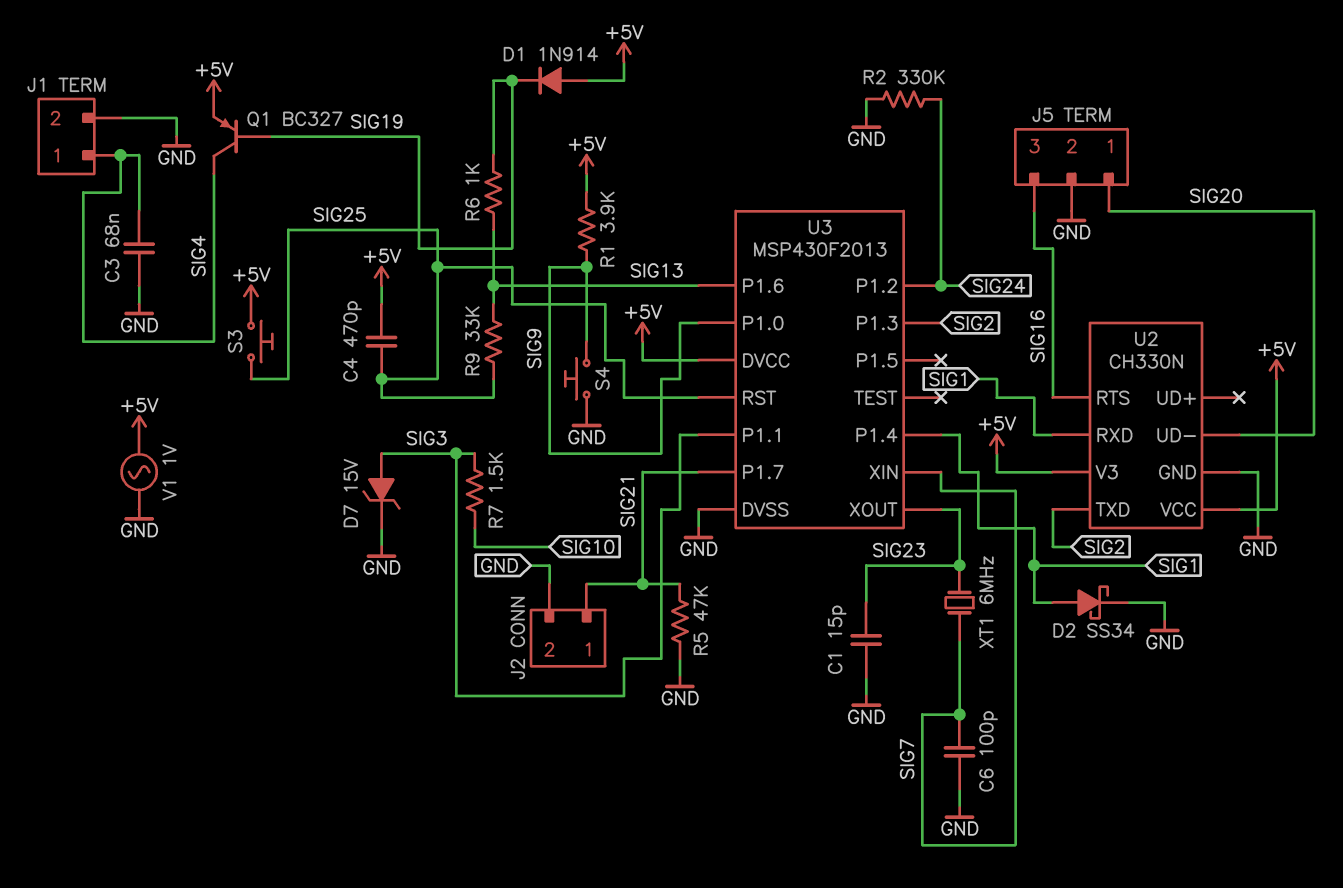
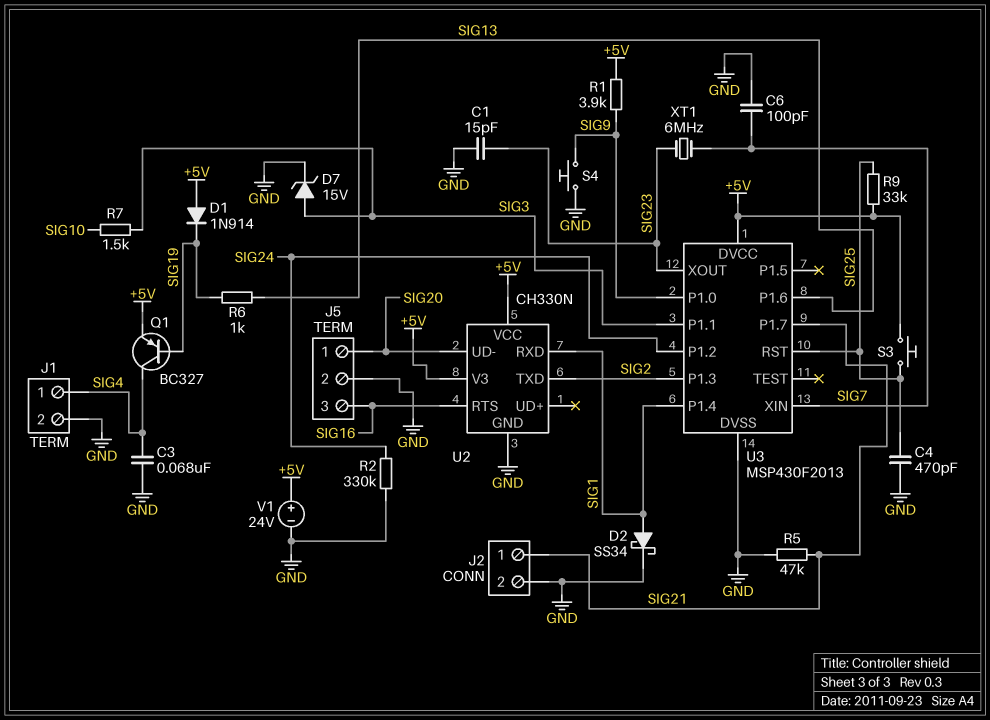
C4: 470pF (+5V, SIG25) -> 470pF (GND, SIG25)
R9: 33k (SIG13, SIG25) -> 33k (+5V, SIG25)
V1: AC 1V (+5V, GND) -> 24V (plus +5V, minus GND)

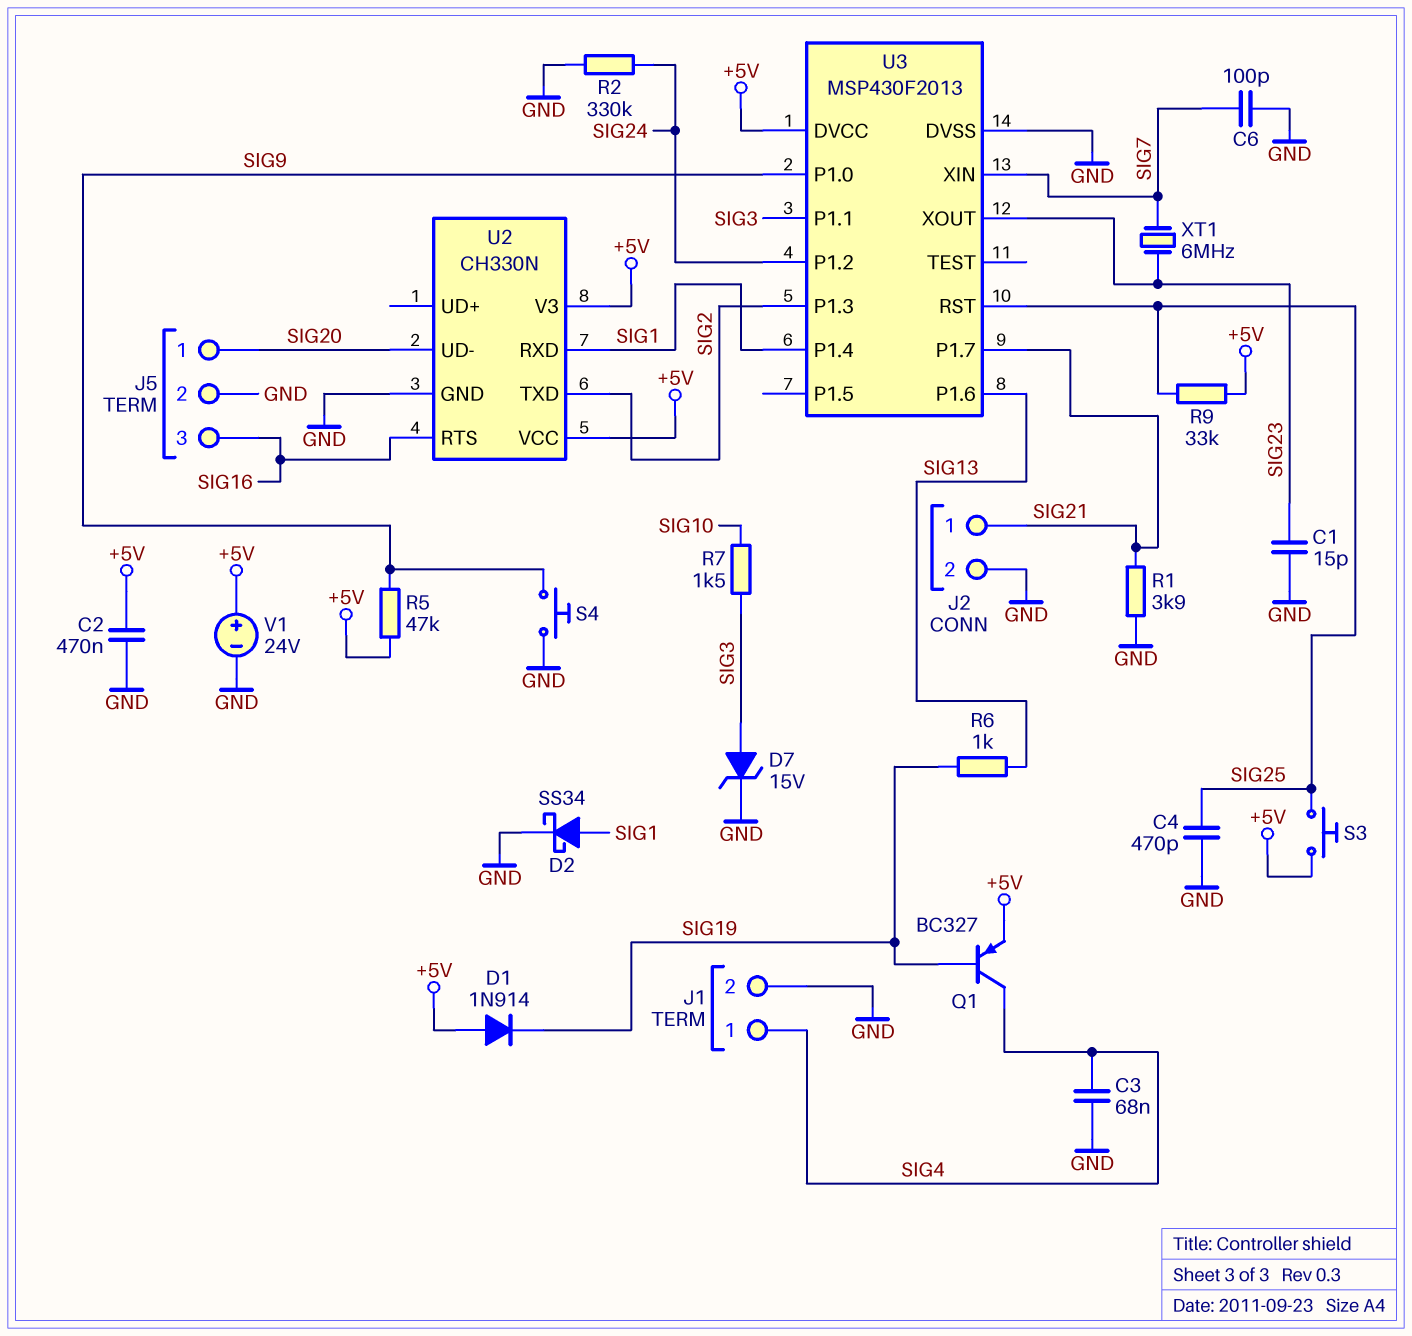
C2: none -> 470nF (+5V, GND)
R1: 3.9k (+5V, SIG9) -> 3.9k (GND, SIG21)
R5: 47k (GND, SIG21) -> 47k (+5V, SIG9)

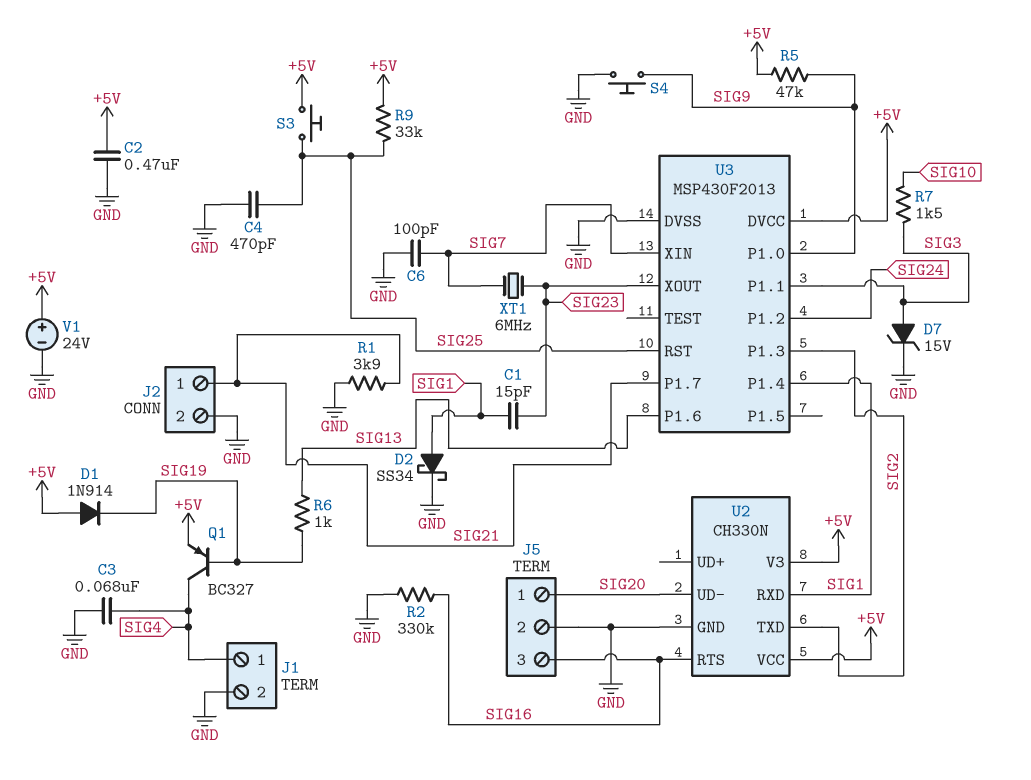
C1: 15pF (GND, SIG23) -> 15pF (SIG1, SIG23)
R2: 330k (GND, SIG24) -> 330k (GND, SIG16)

